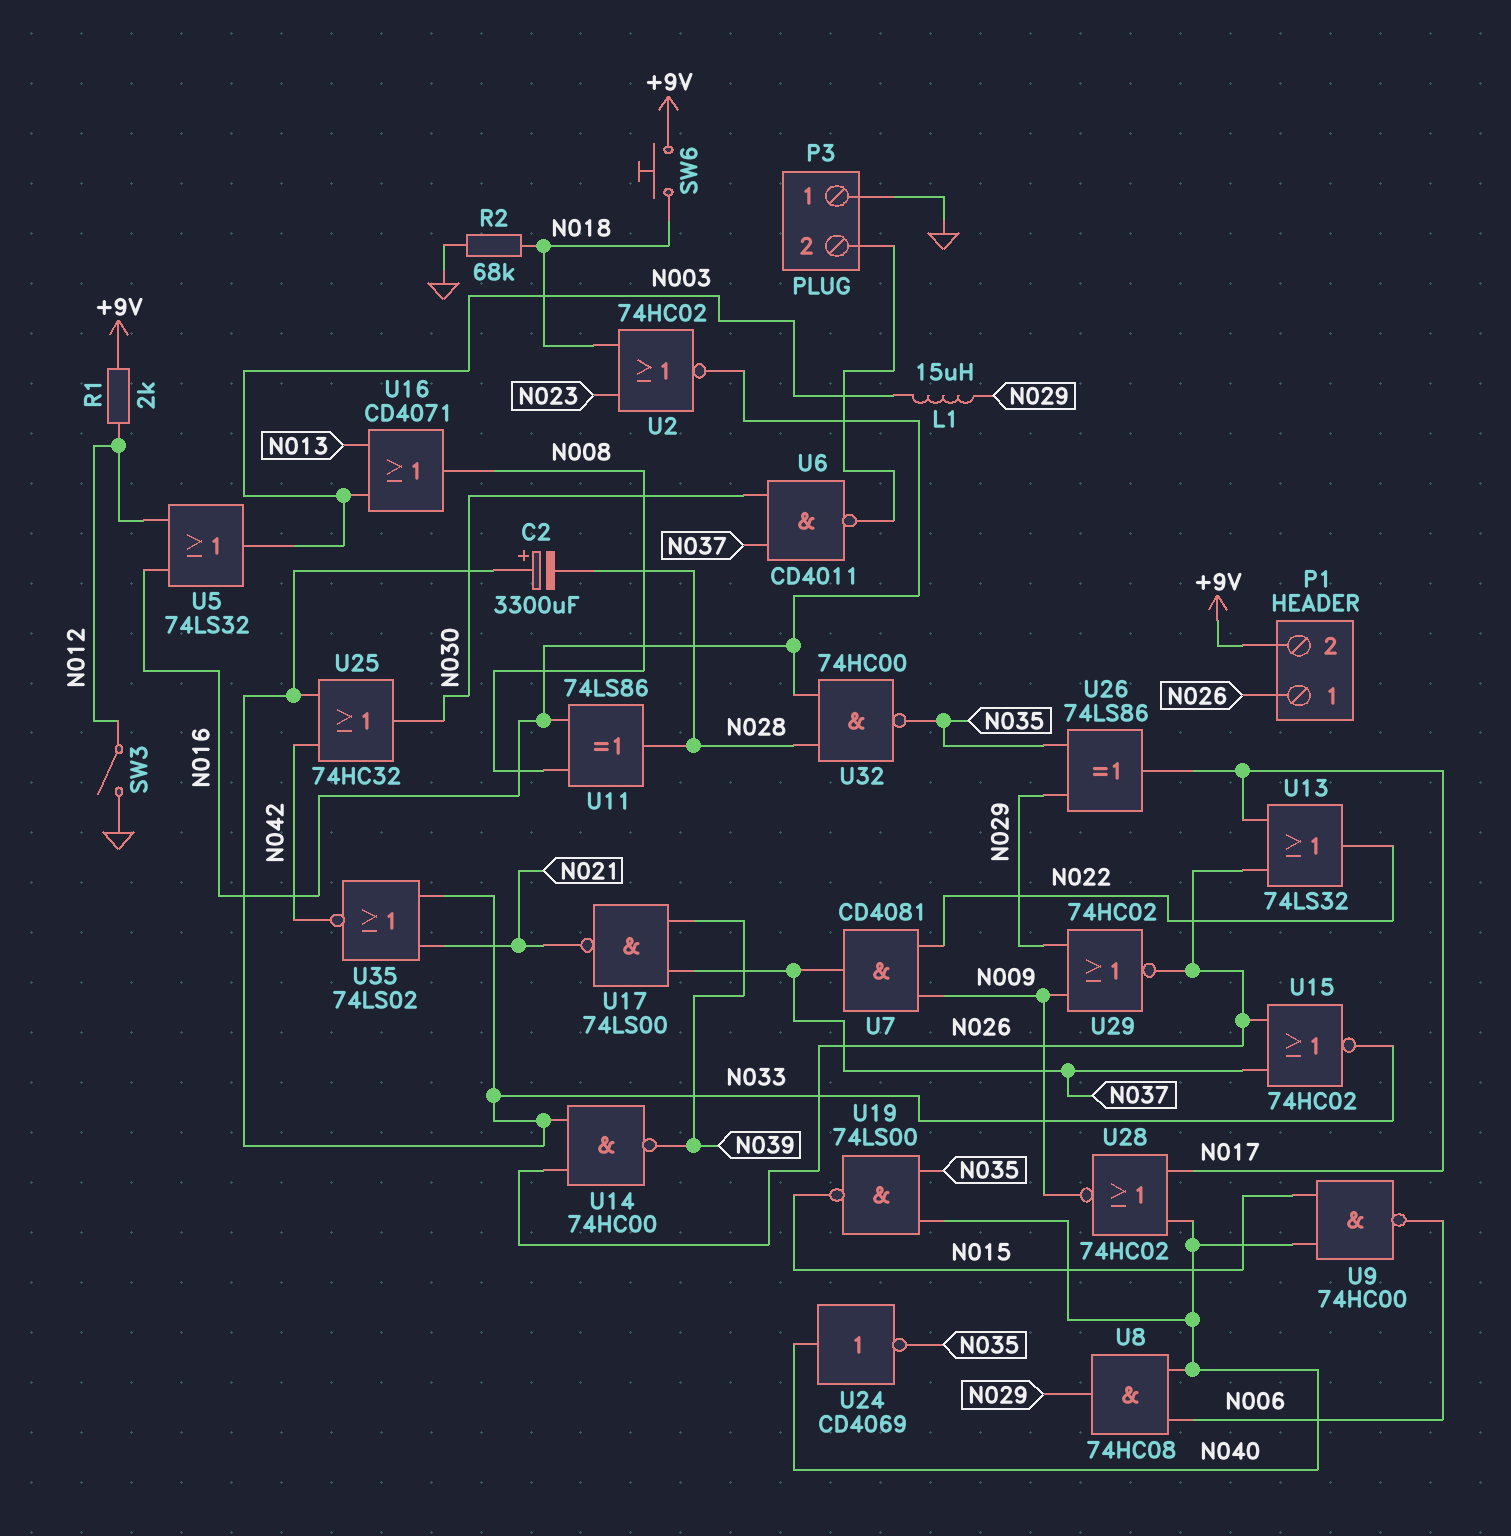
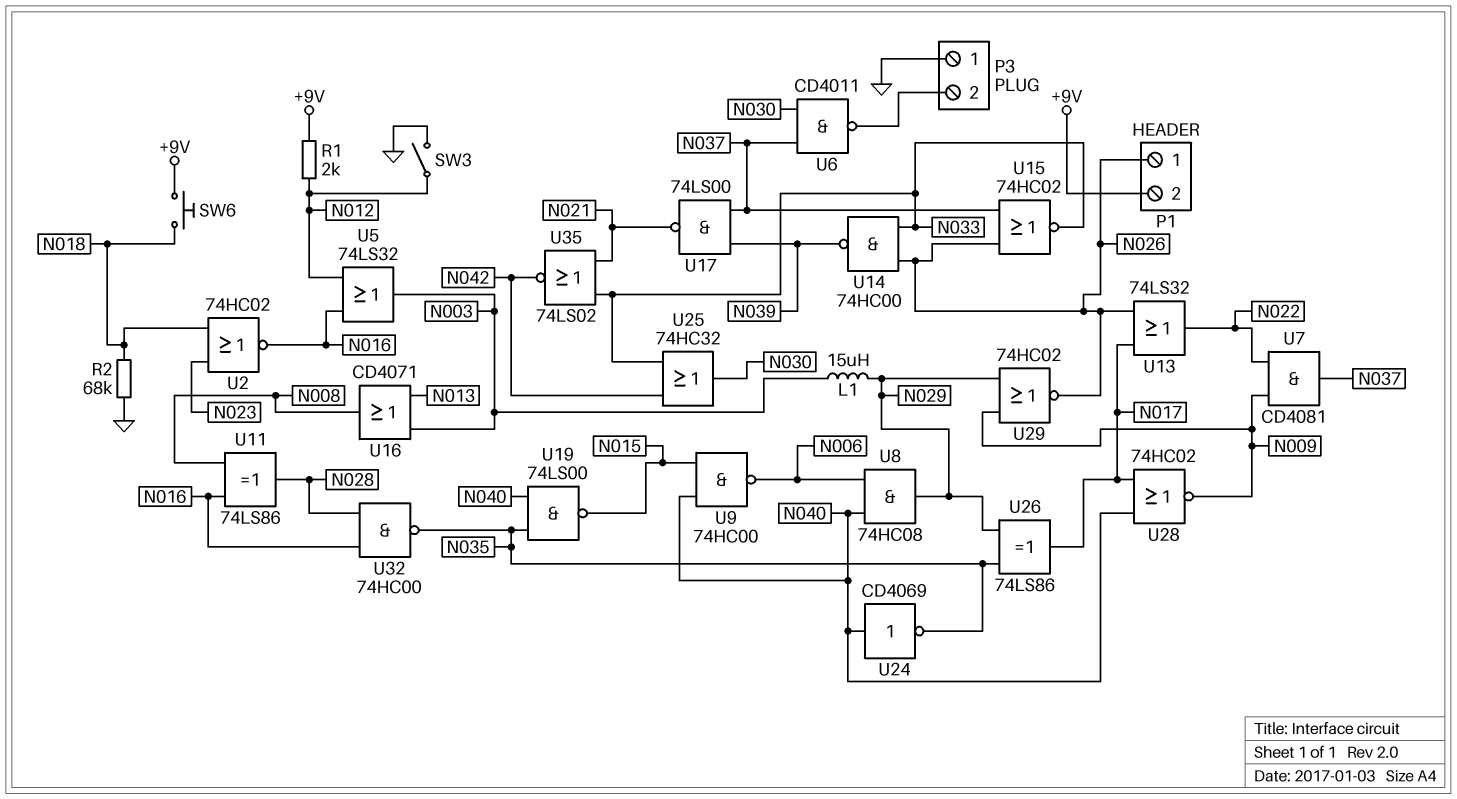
C2: 3300uF (plus N033, minus N028) -> none

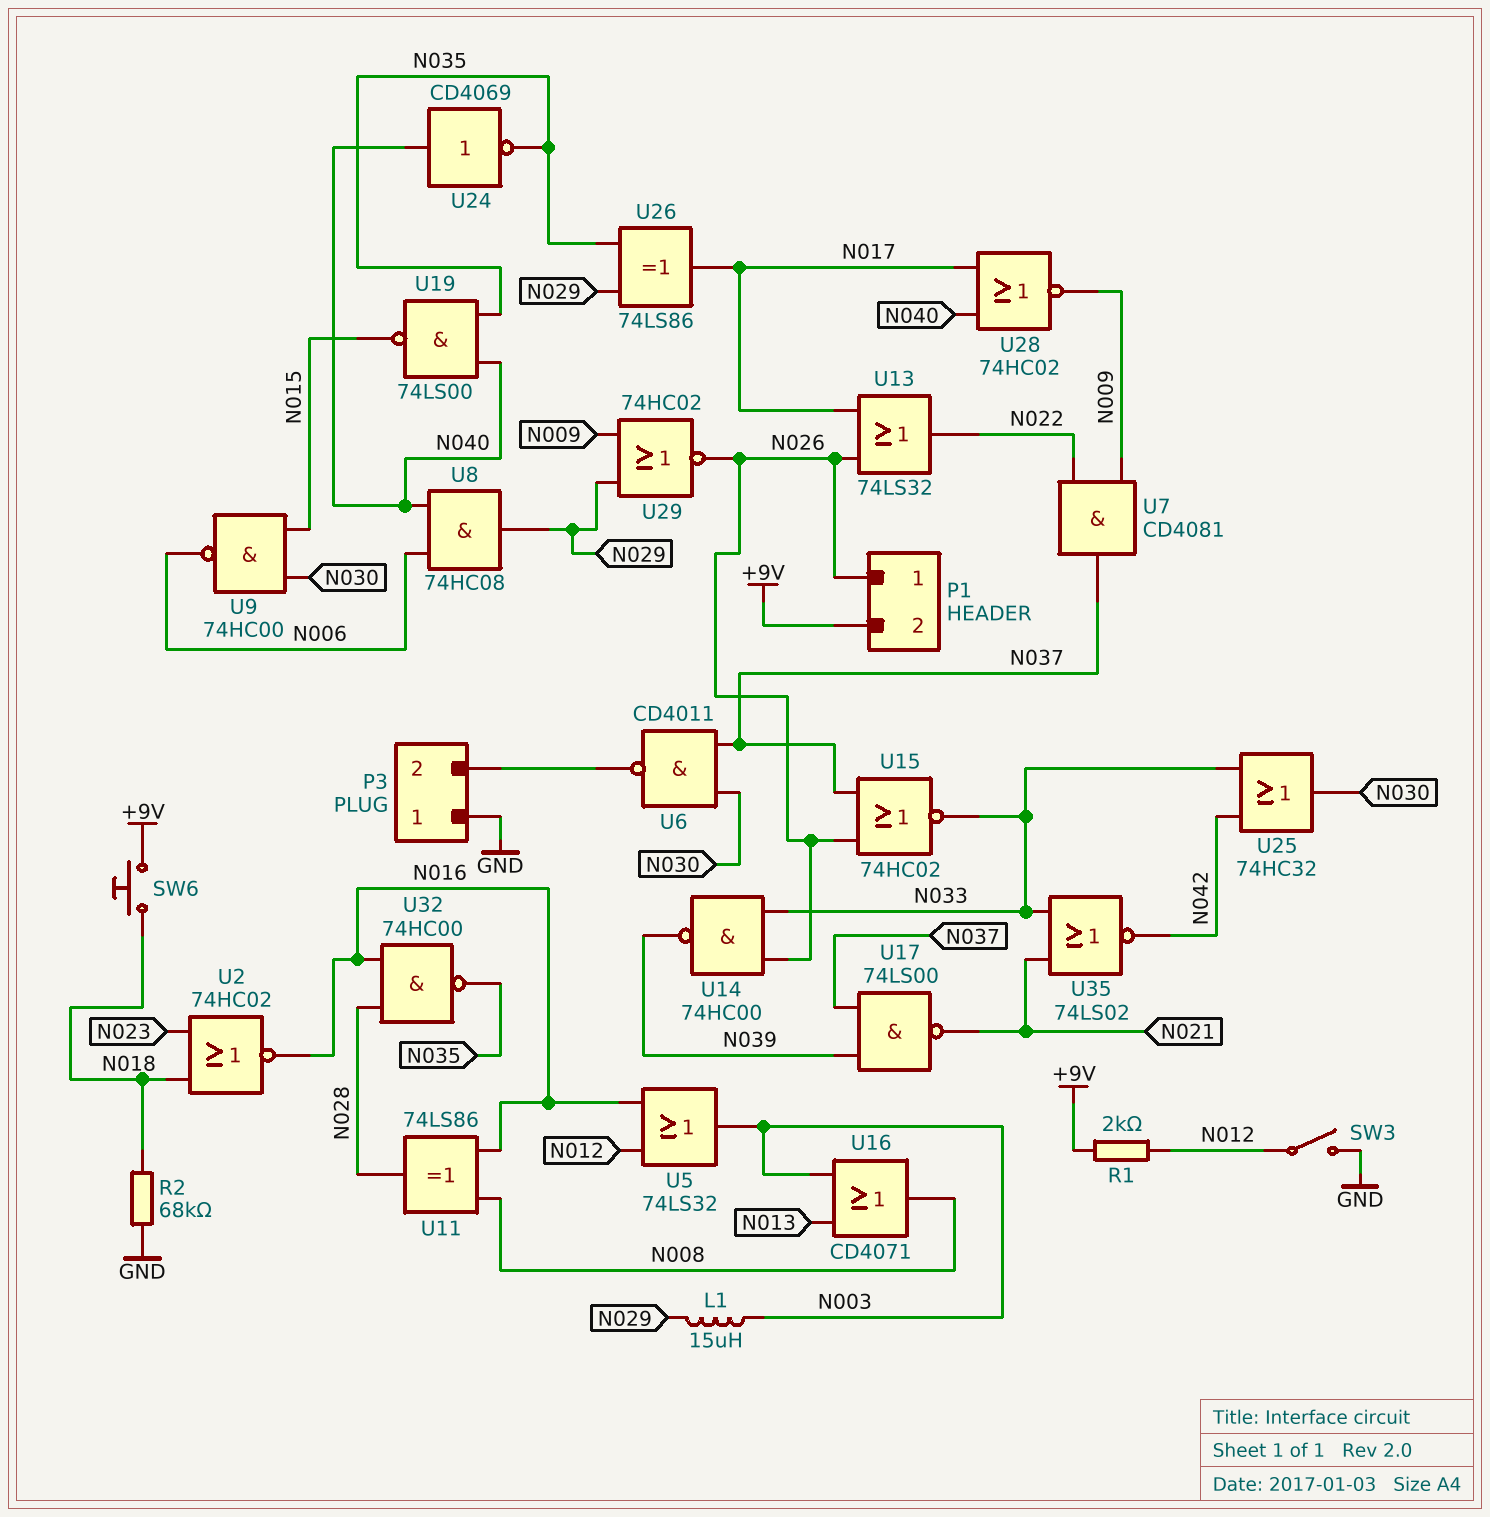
U9: NAND 74HC00 (in N015, in N040, out N006) -> NAND 74HC00 (in N015, in N030, out N006)

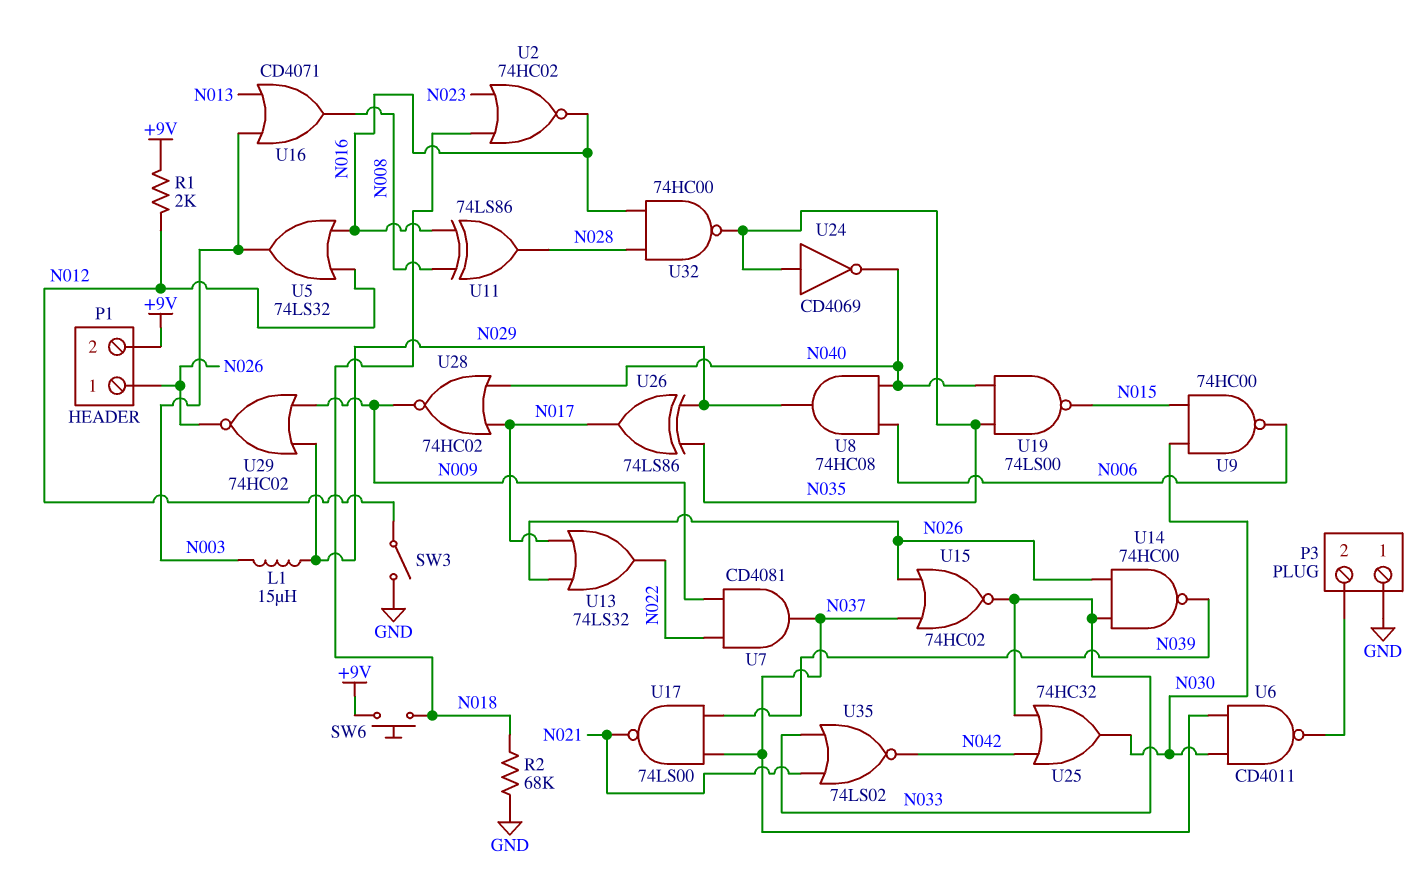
U24: NOT CD4069 (in N040, out N035) -> NOT CD4069 (in N035, out N040)

